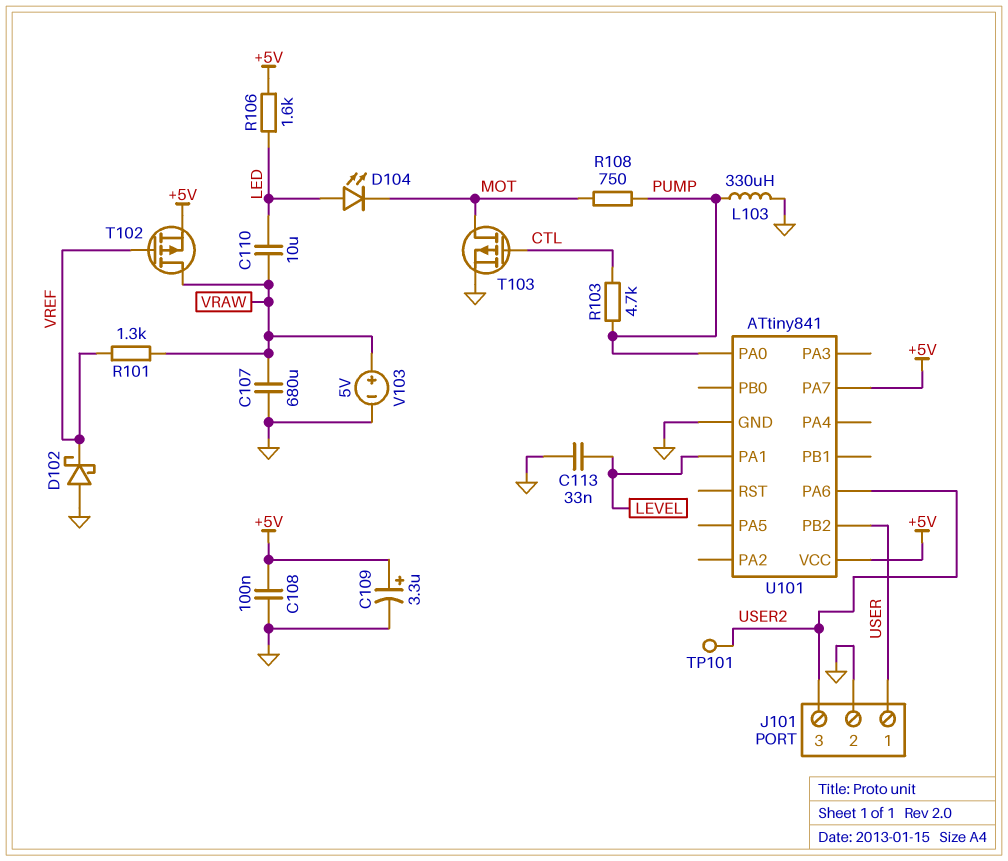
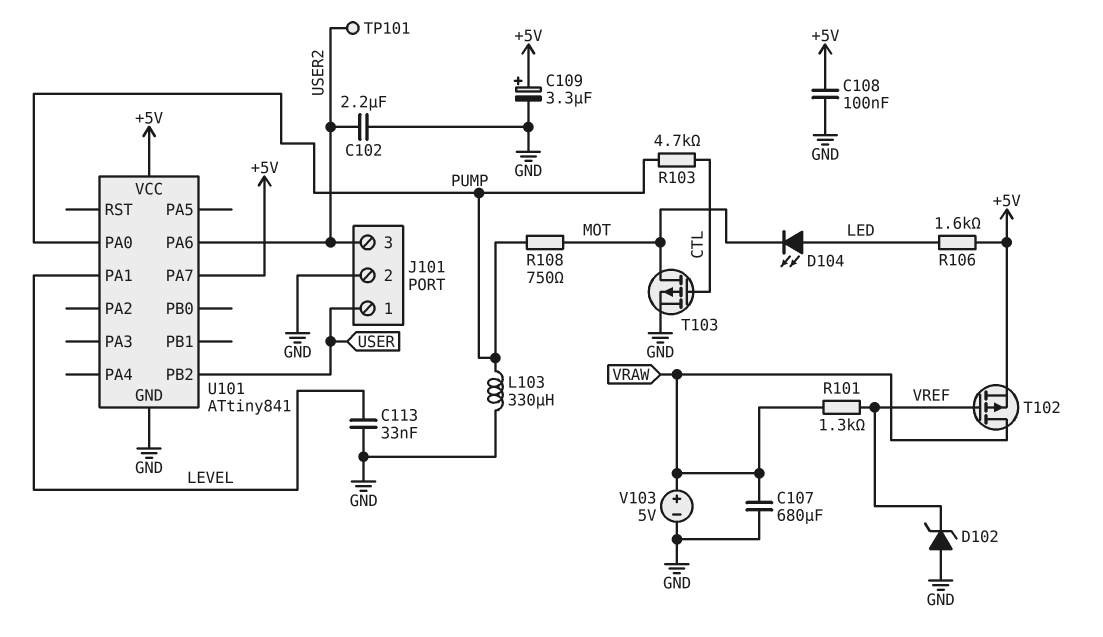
C102: none -> 2.2uF (GND, USER2)
C110: 10uF (LED, VRAW) -> none
D102: schottky (A GND, K VREF) -> zener (A GND, K VREF)

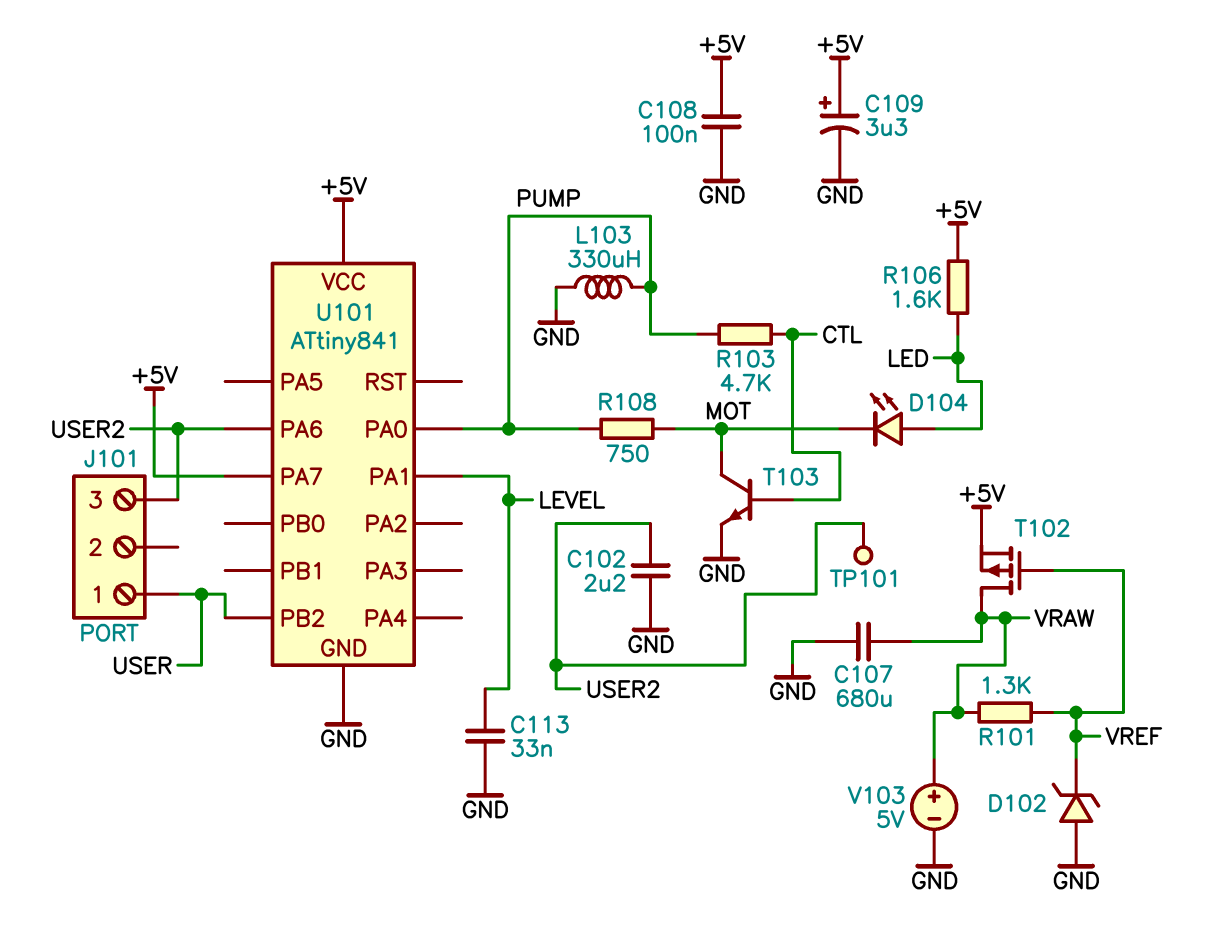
J101 pin 2: GND -> none
T103: PMOS (G CTL, D MOT, S GND) -> NPN (B CTL, C MOT, E GND)

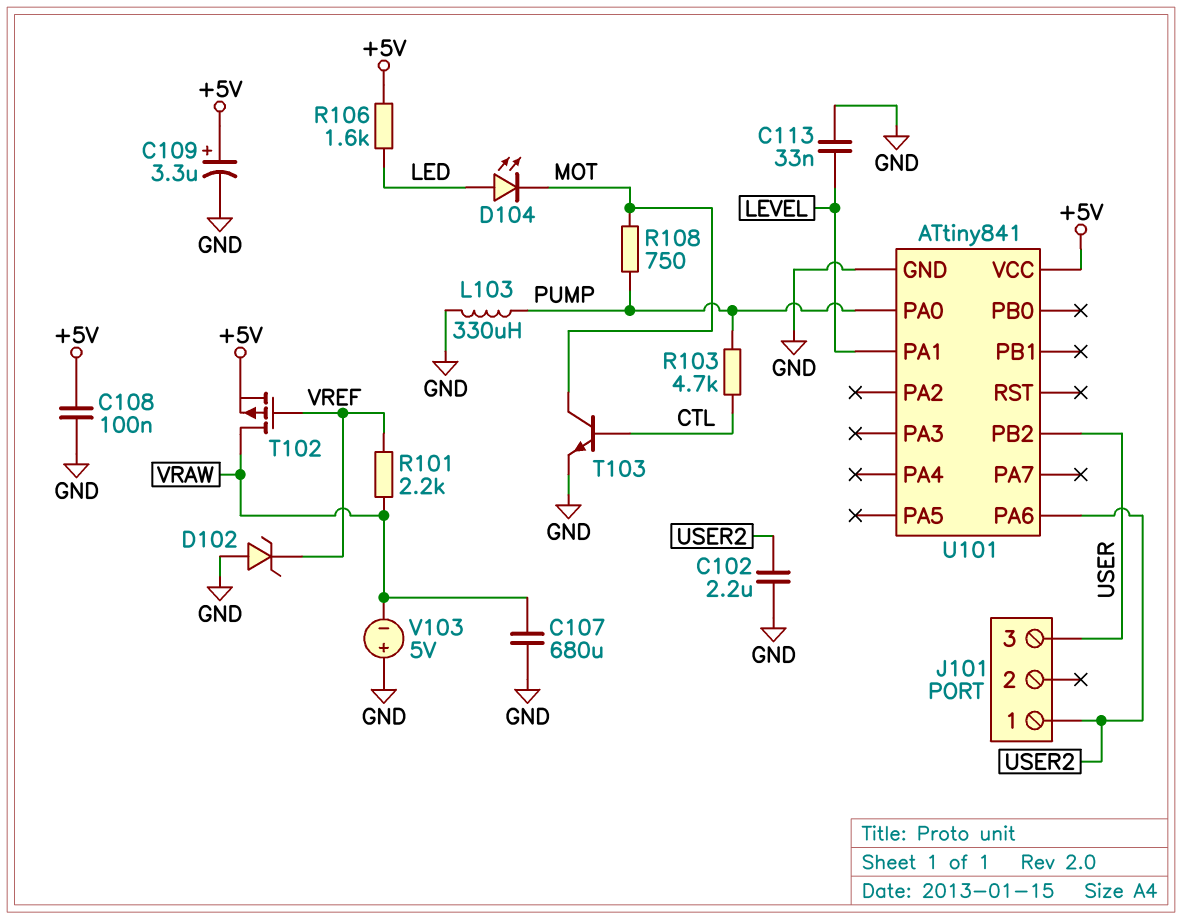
J101 pin 1: USER -> USER2
J101 pin 3: USER2 -> USER
R101: 1.3k (VRAW, VREF) -> 2.2k (VRAW, VREF)
TP101: test point (USER2) -> none
U101 pin PA7: +5V -> none
V103: 5V (plus VRAW, minus GND) -> 5V (plus GND, minus VRAW)

